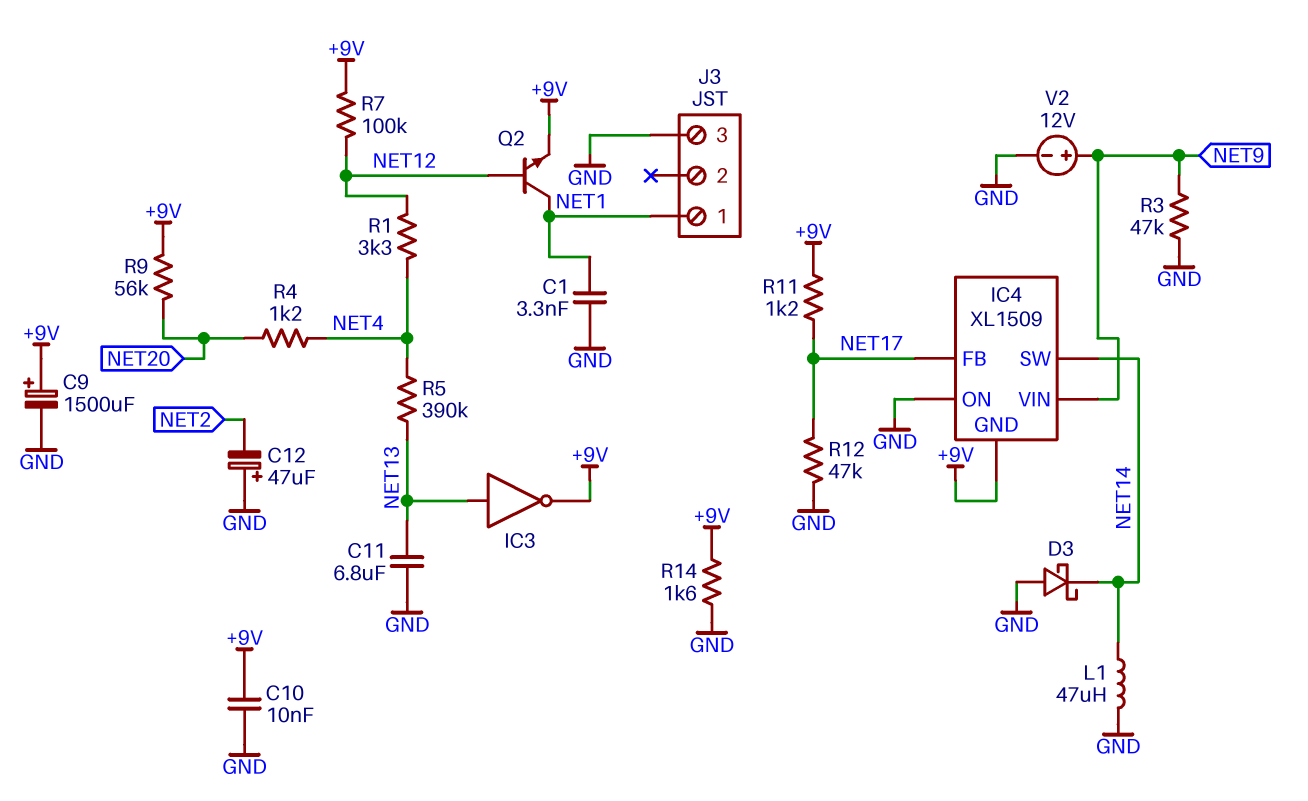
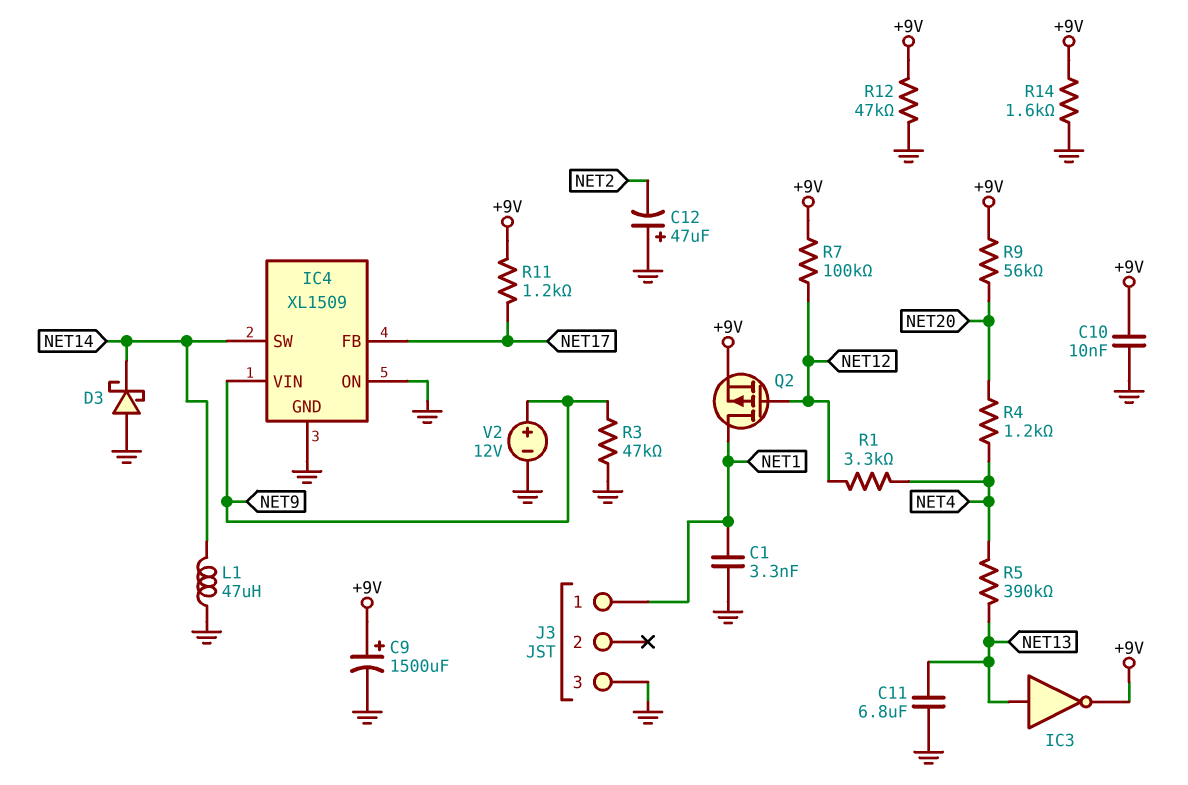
IC4 pin GND: +9V -> GND
Q2: NPN (B NET12, C NET1, E +9V) -> PMOS (G NET12, D NET1, S +9V)
R12: 47k (GND, NET17) -> 47k (+9V, GND)

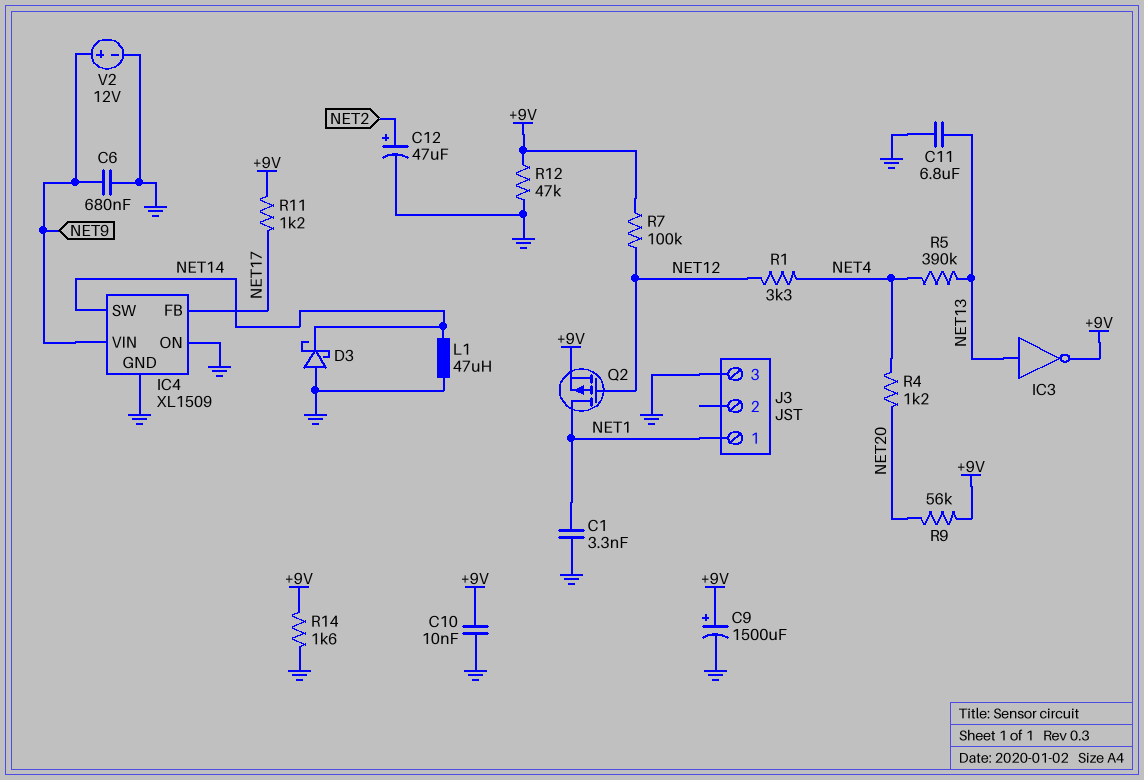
C6: none -> 680nF (GND, NET9)
C12: 47uF (plus GND, minus NET2) -> 47uF (plus NET2, minus GND)
R3: 47k (GND, NET9) -> none

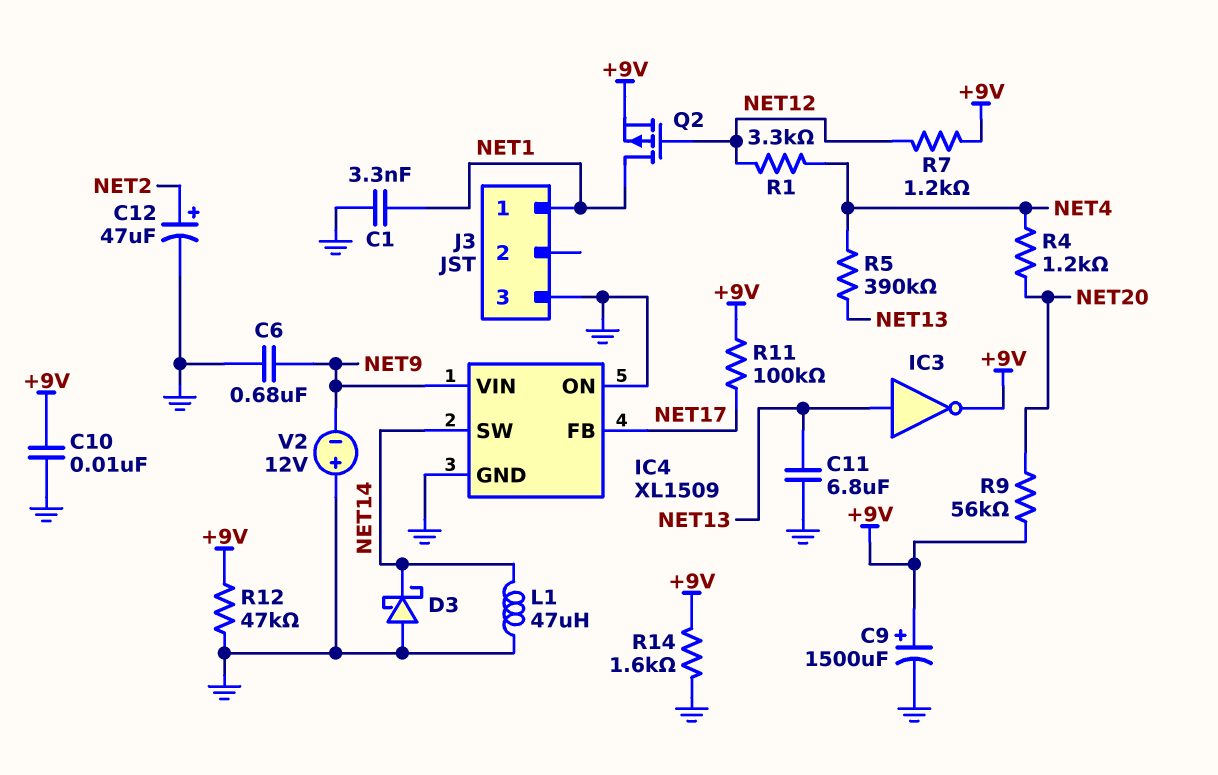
R7: 100k (+9V, NET12) -> 1.2k (+9V, NET12)
R11: 1.2k (+9V, NET17) -> 100k (+9V, NET17)
V2: 12V (plus NET9, minus GND) -> 12V (plus GND, minus NET9)

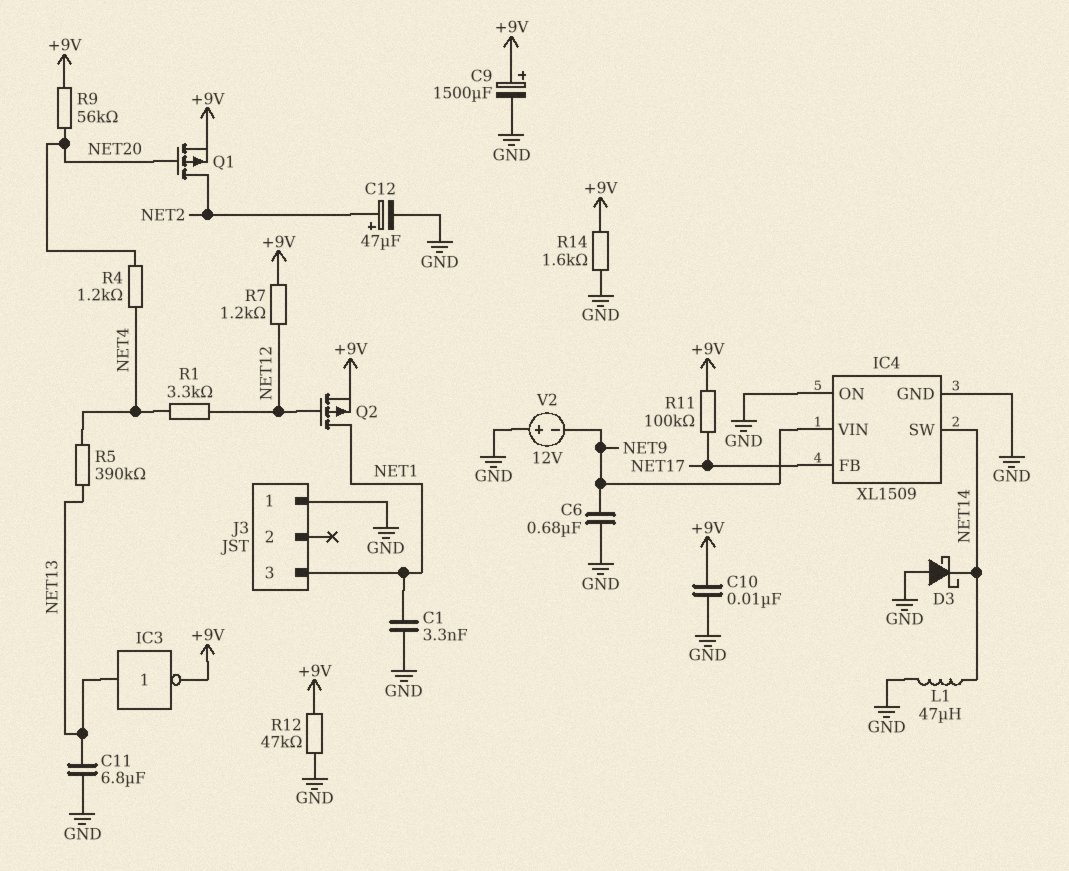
J3 pin 1: NET1 -> GND
J3 pin 3: GND -> NET1
Q1: none -> PMOS (G NET20, D NET2, S +9V)

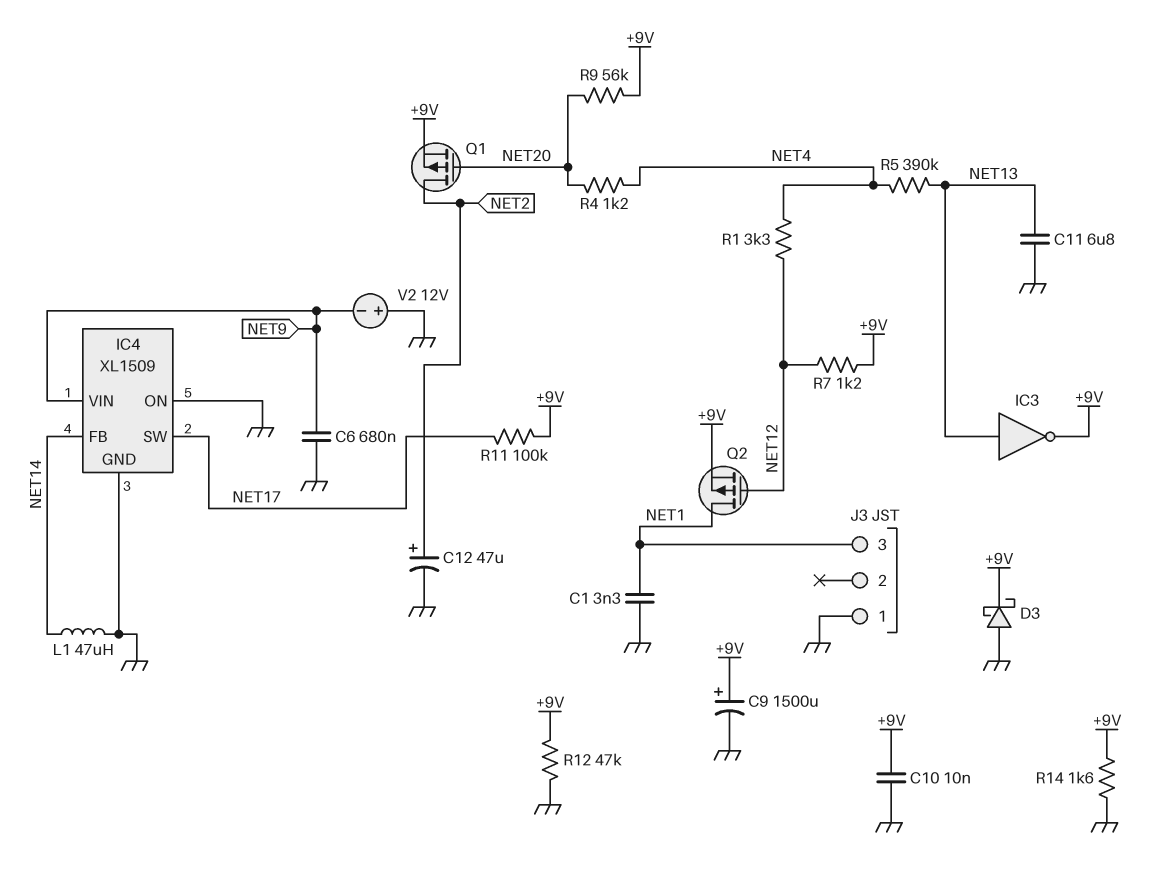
D3: schottky (A GND, K NET14) -> schottky (A GND, K +9V)
IC4 pin FB: NET17 -> NET14
IC4 pin SW: NET14 -> NET17

